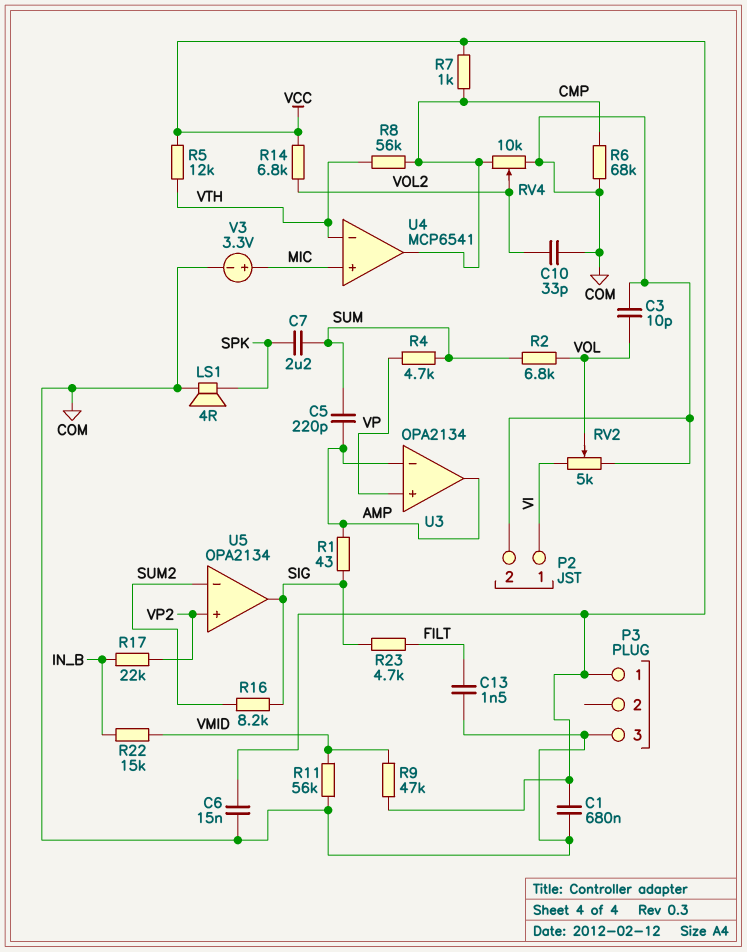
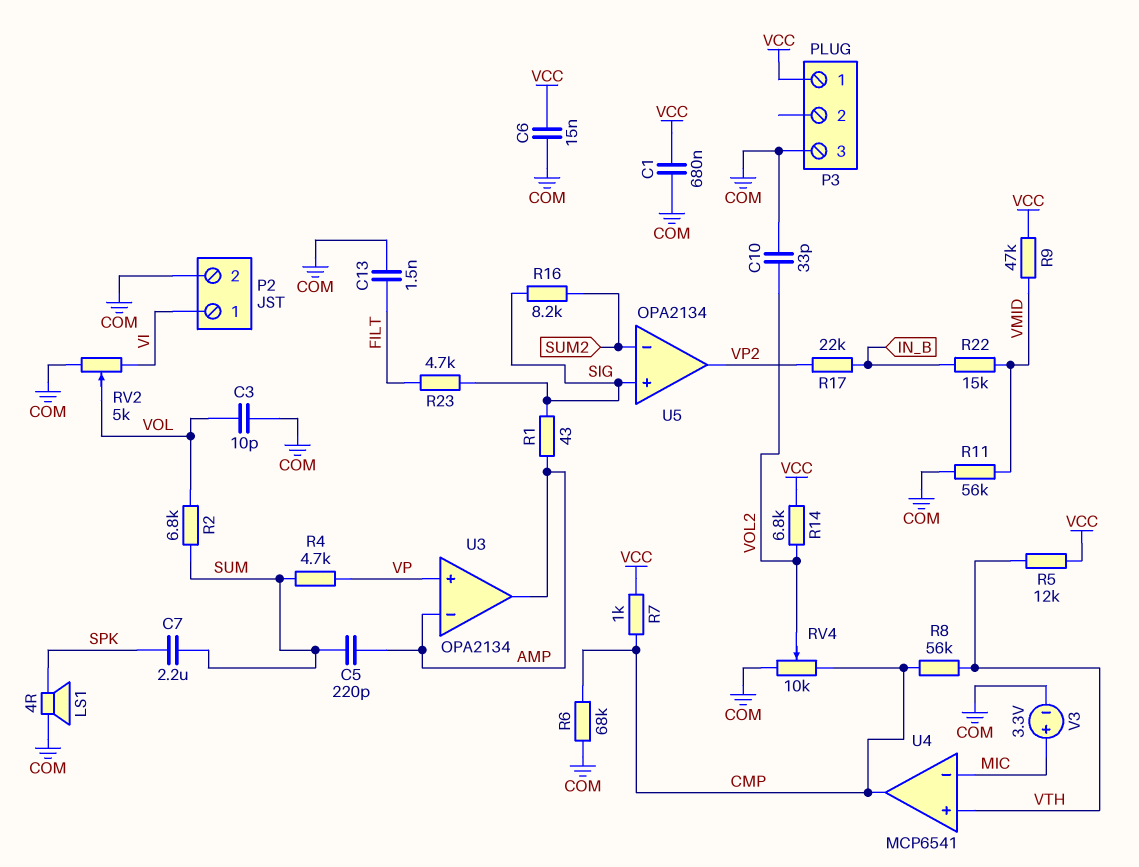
U4 pin in+: MIC -> VTH
U4 pin in-: VTH -> MIC
U5 pin in+: VP2 -> SIG
U5 pin out: SIG -> VP2

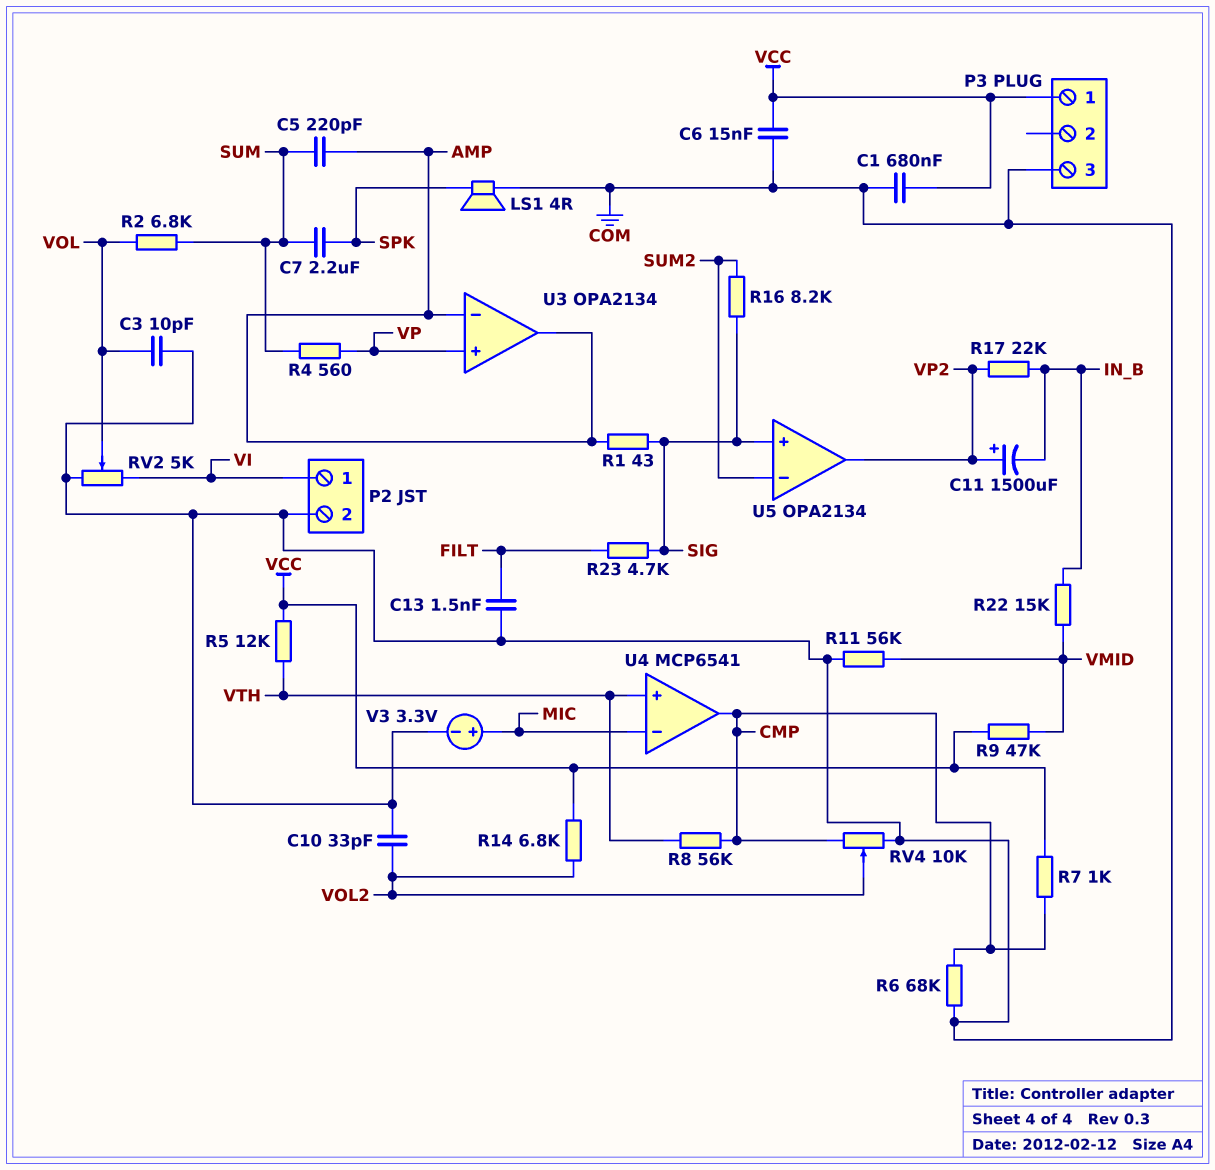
C11: none -> 1500uF (plus VP2, minus IN_B)
R4: 4.7k (SUM, VP) -> 560 (SUM, VP)

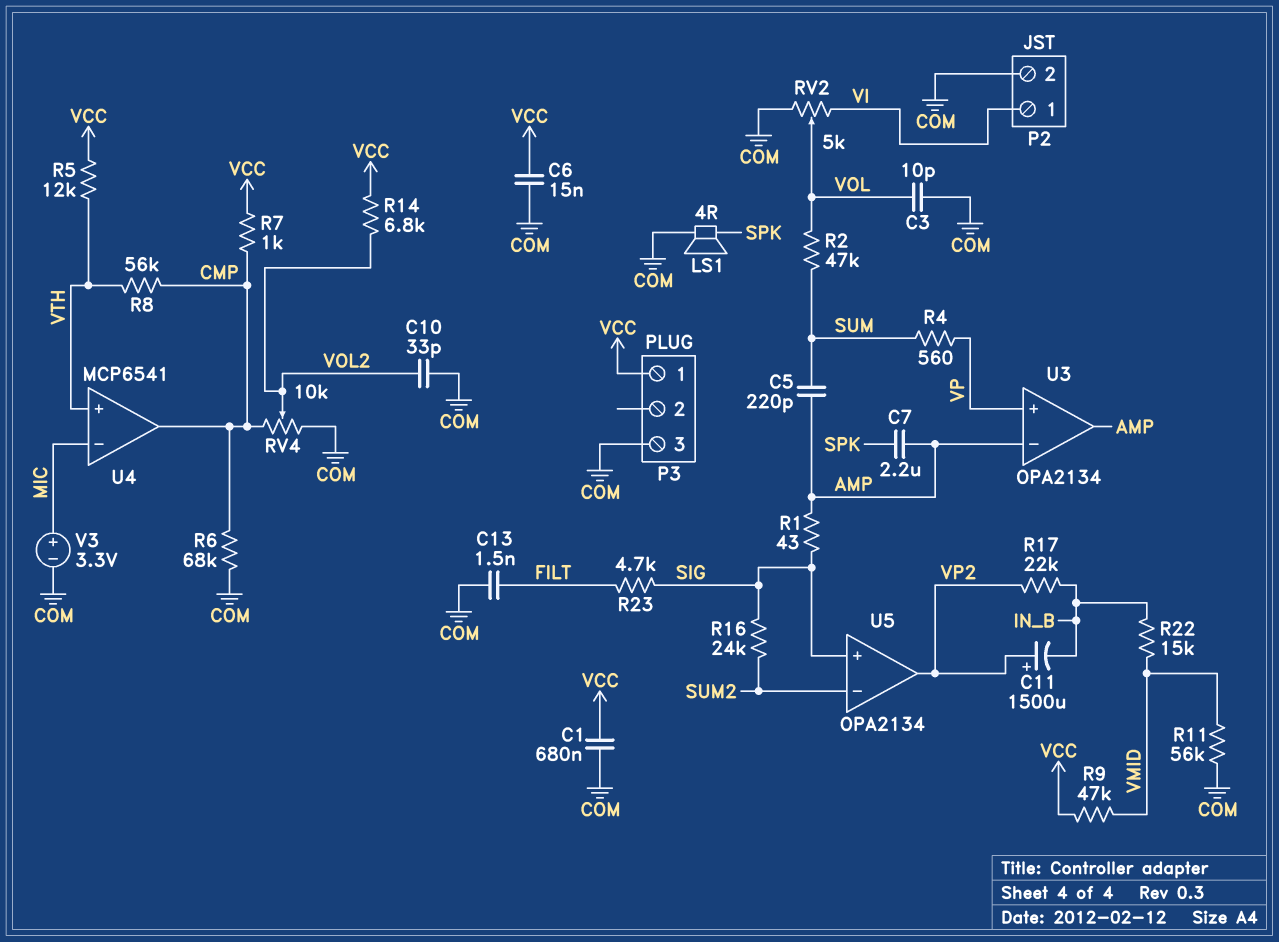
C7: 2.2uF (SPK, SUM) -> 2.2uF (AMP, SPK)
R2: 6.8k (SUM, VOL) -> 47k (SUM, VOL)
R16: 8.2k (SIG, SUM2) -> 24k (SIG, SUM2)

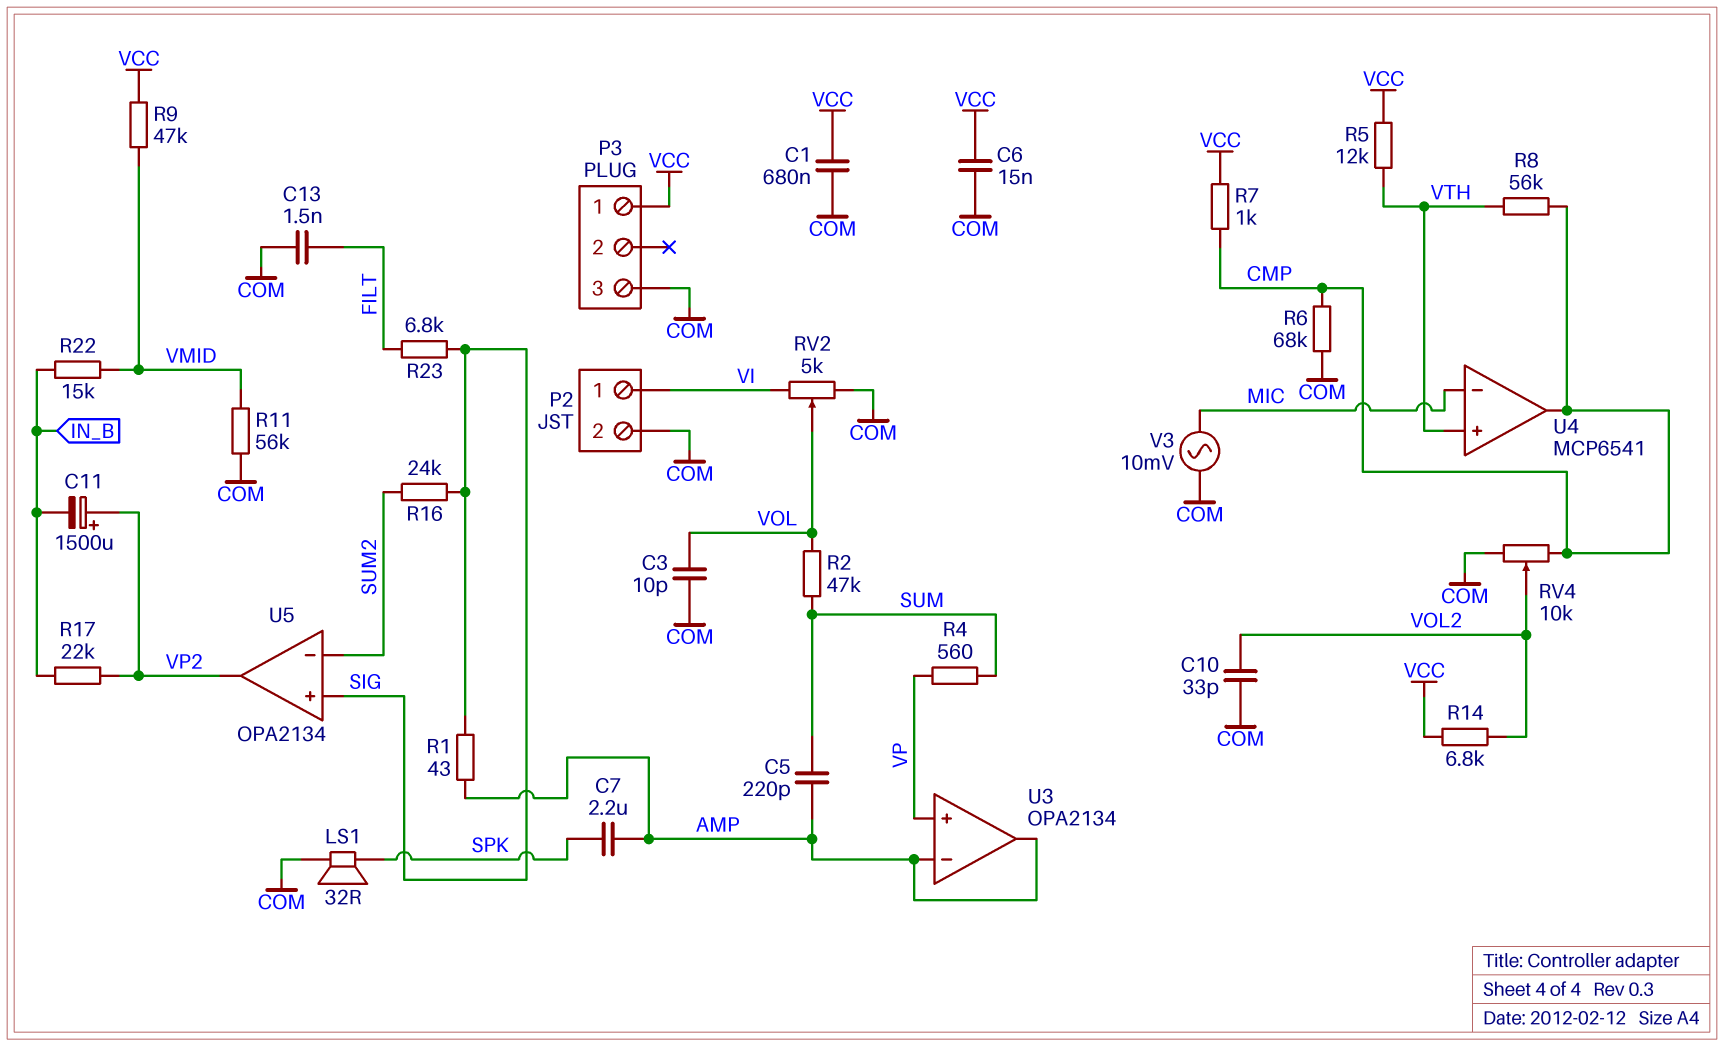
LS1: speaker 4R (COM, SPK) -> speaker 32R (COM, SPK)
R23: 4.7k (FILT, SIG) -> 6.8k (FILT, SIG)
V3: 3.3V (plus MIC, minus COM) -> AC 10mV (COM, MIC)

